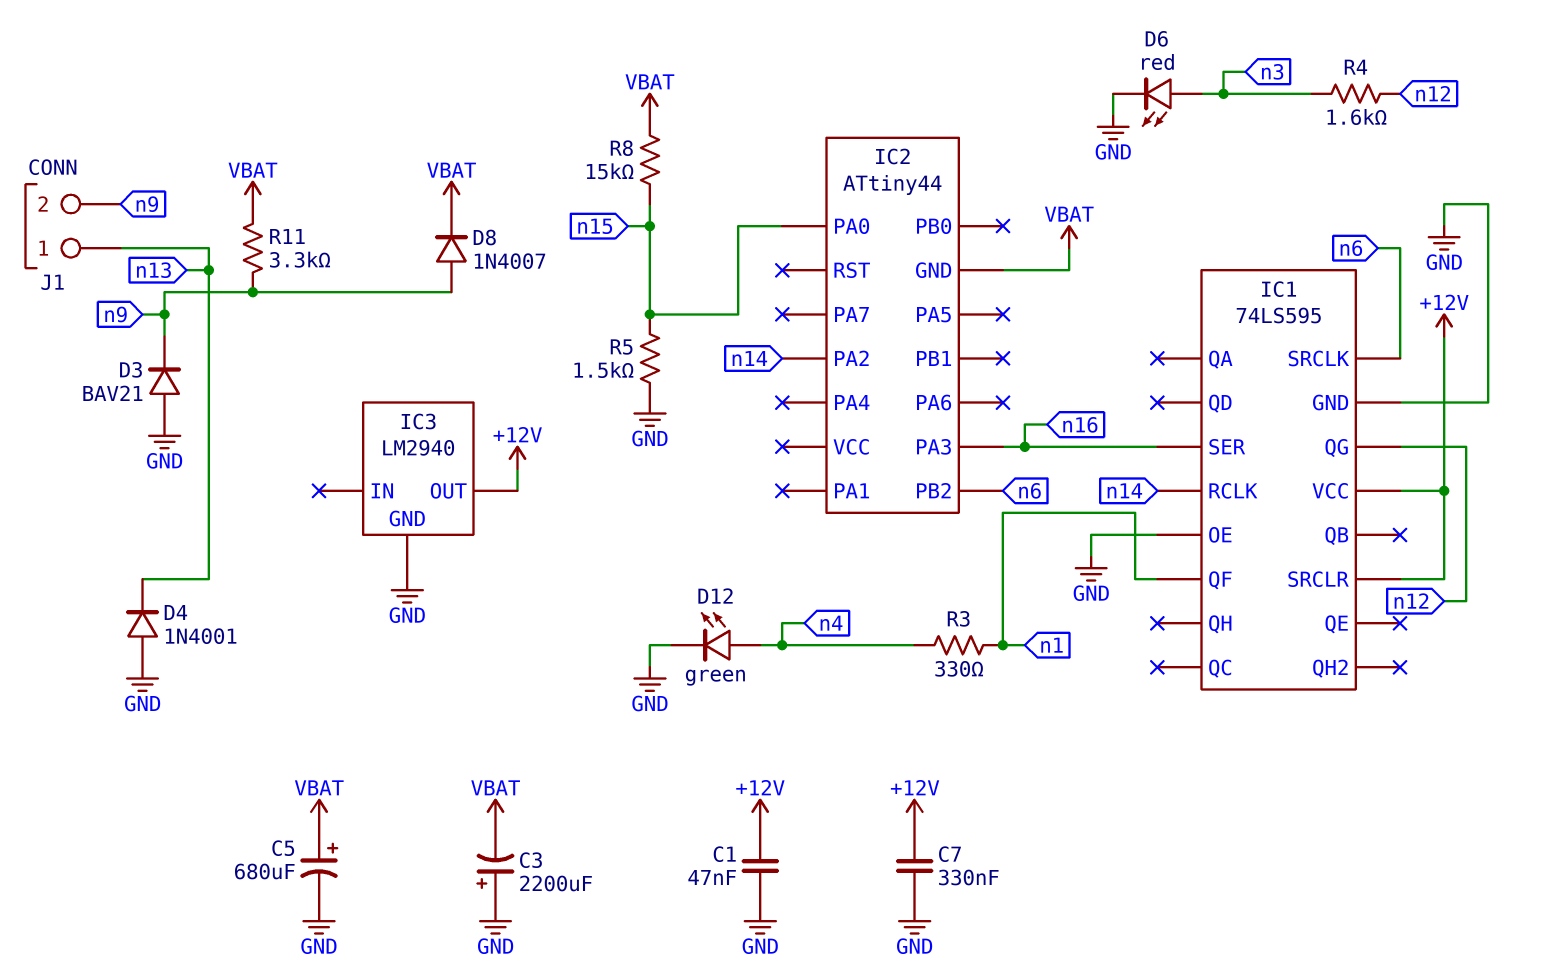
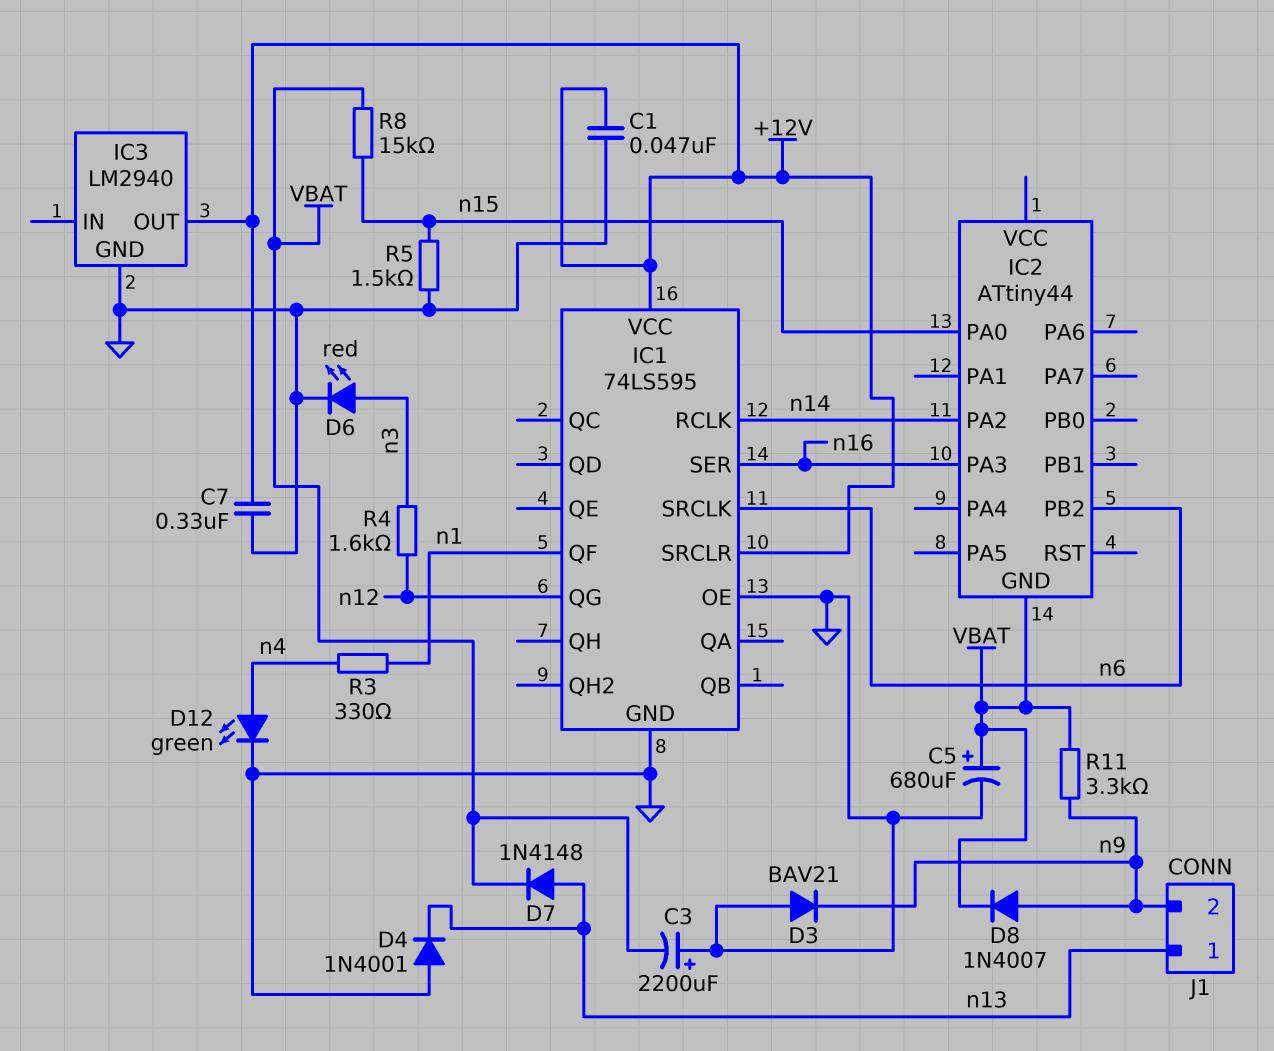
D7: none -> diode 1N4148 (A n13, K VBAT)

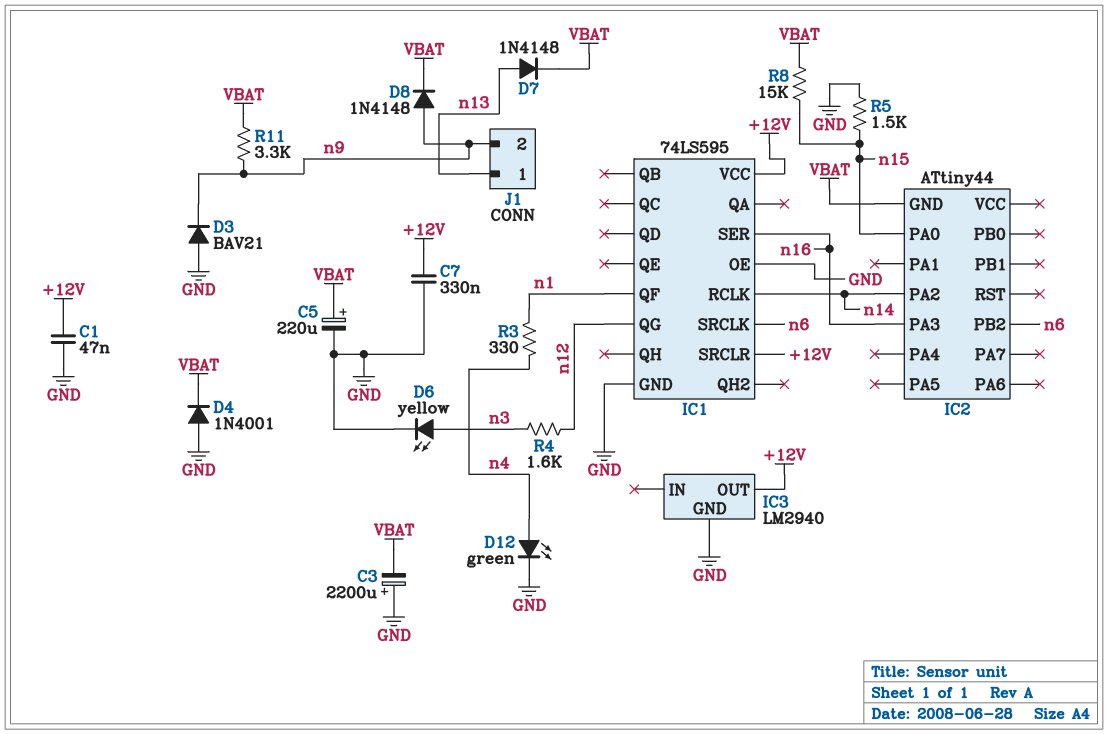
C5: 680uF (plus VBAT, minus GND) -> 220uF (plus VBAT, minus GND)
D4: diode 1N4001 (A GND, K n13) -> diode 1N4001 (A GND, K VBAT)
D6: LED red (A n3, K GND) -> LED yellow (A n3, K GND)
D8: diode 1N4007 (A n9, K VBAT) -> diode 1N4148 (A n9, K VBAT)

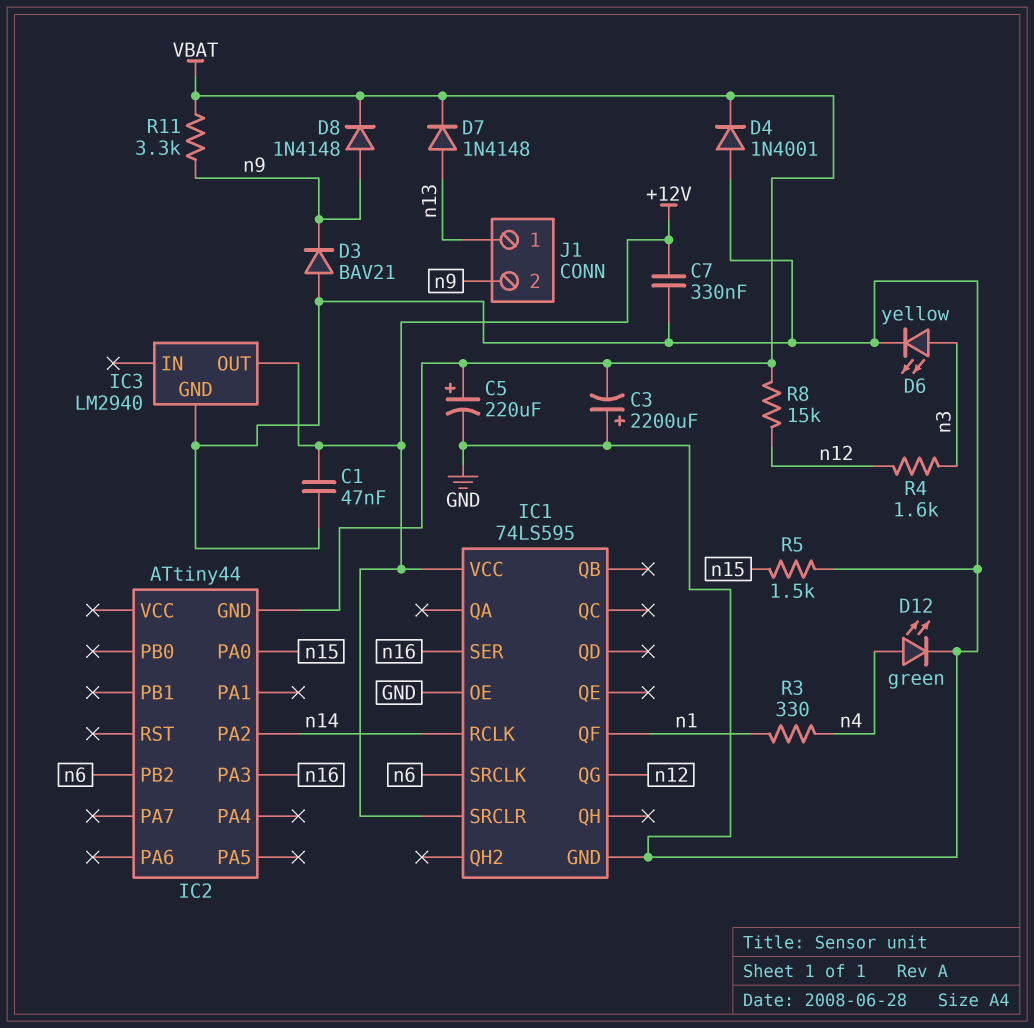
R8: 15k (VBAT, n15) -> 15k (VBAT, n12)

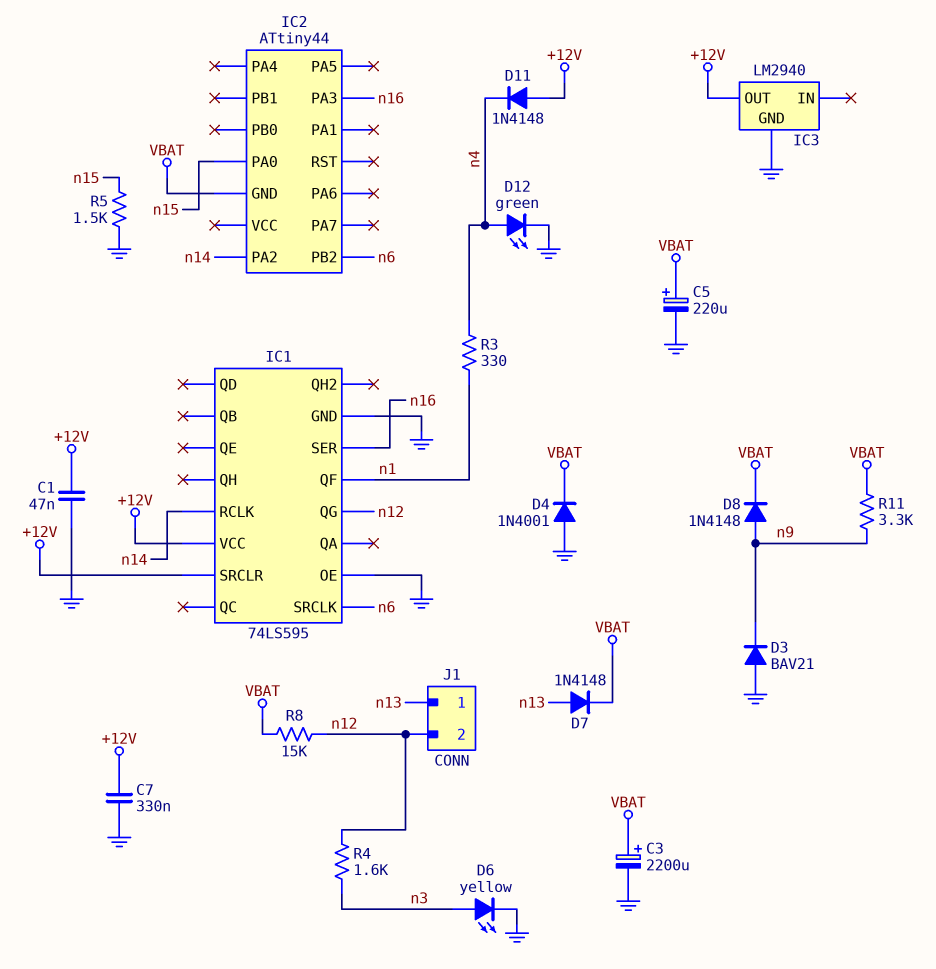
C3: 2200uF (plus GND, minus VBAT) -> 2200uF (plus VBAT, minus GND)
D11: none -> diode 1N4148 (A +12V, K n4)
J1 pin 2: n9 -> n12

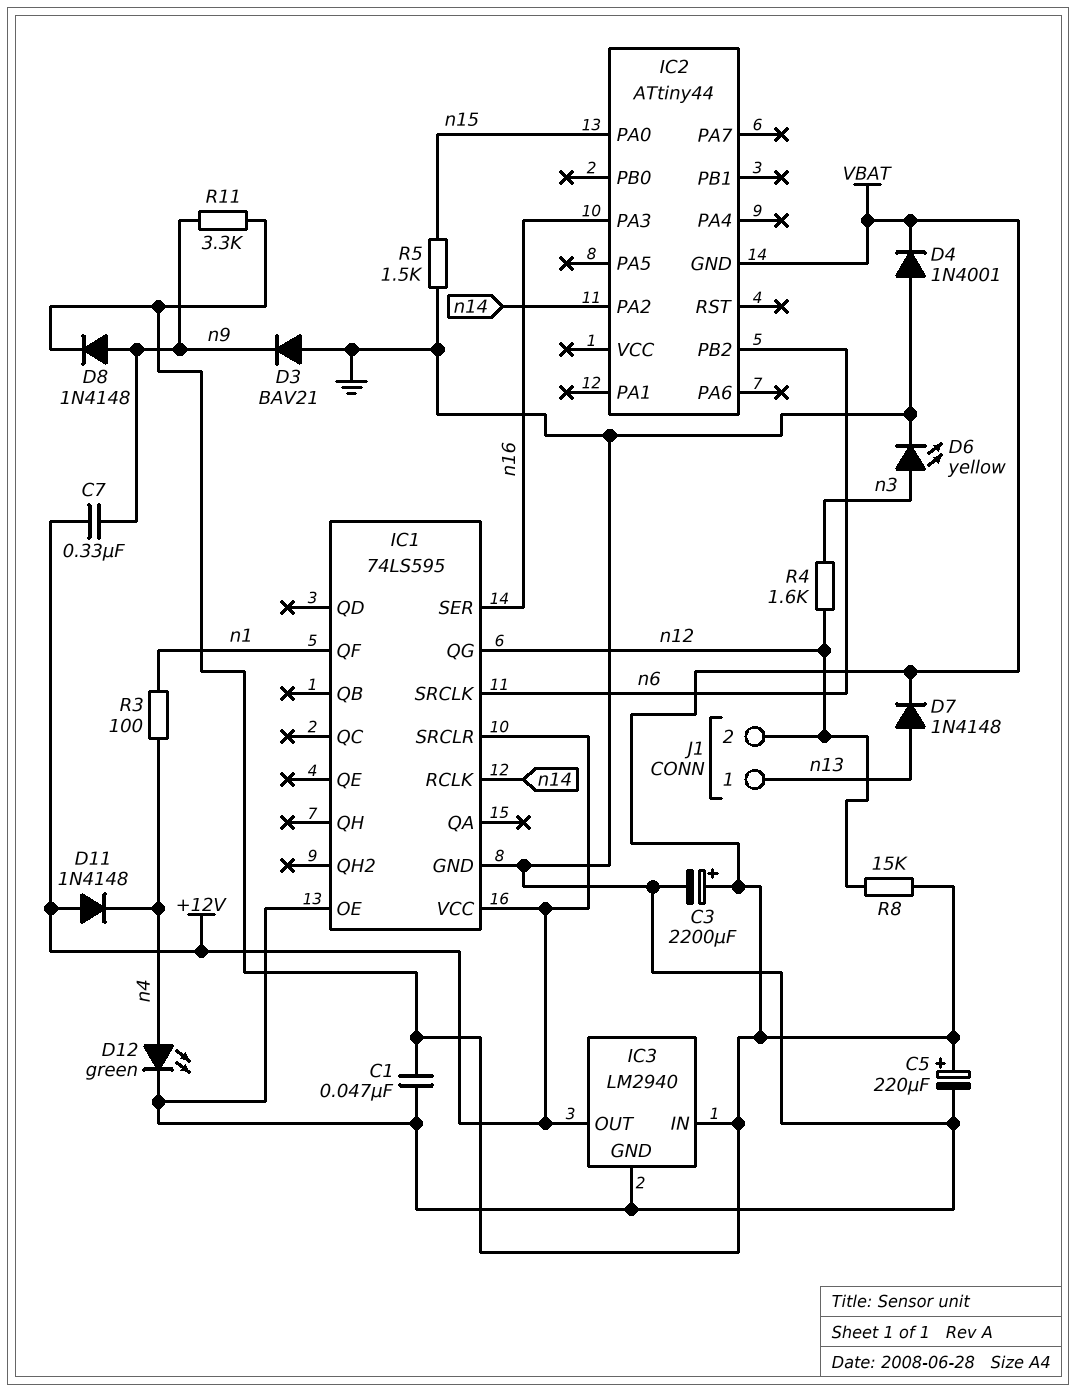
C1: 47nF (+12V, GND) -> 47nF (GND, VBAT)
C7: 330nF (+12V, GND) -> 330nF (+12V, n9)
IC3 pin IN: none -> VBAT
R3: 330 (n1, n4) -> 100 (n1, n4)

